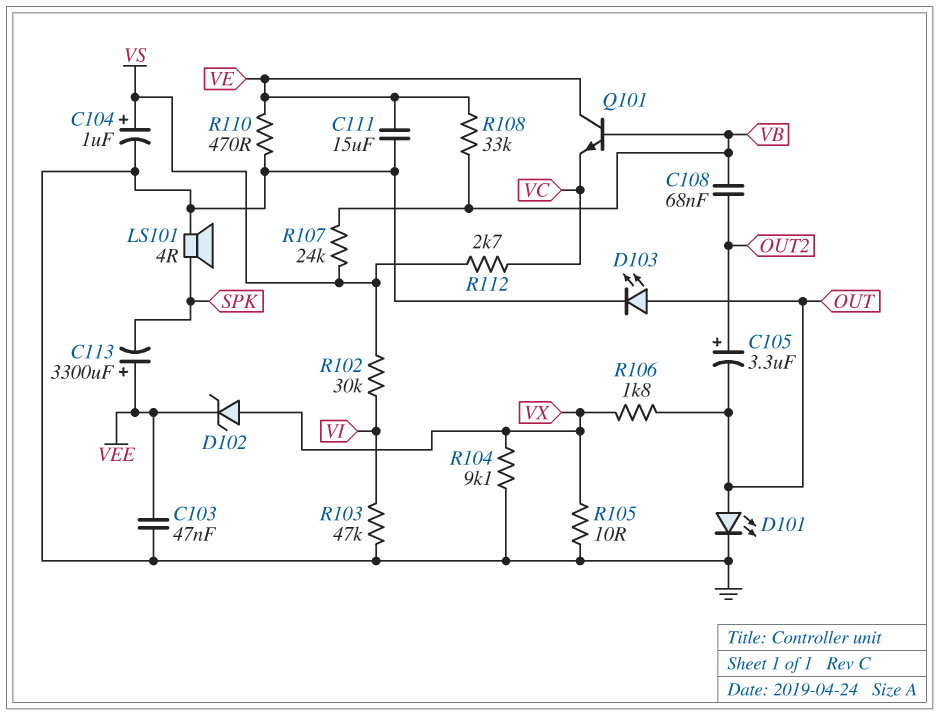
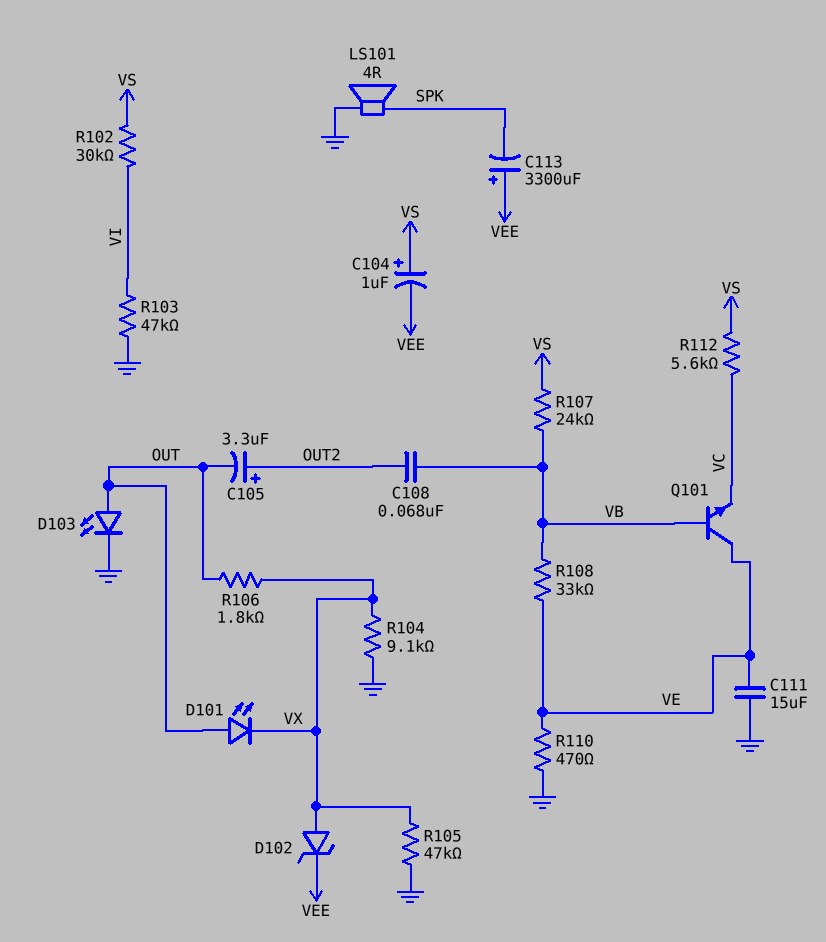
C103: 47nF (GND, VEE) -> none
C104: 1uF (plus VS, minus GND) -> 1uF (plus VS, minus VEE)
D101: LED (A OUT, K GND) -> LED (A OUT, K VX)
R105: 10 (GND, VX) -> 47k (GND, VX)
R112: 2.7k (VC, VS) -> 5.6k (VC, VS)

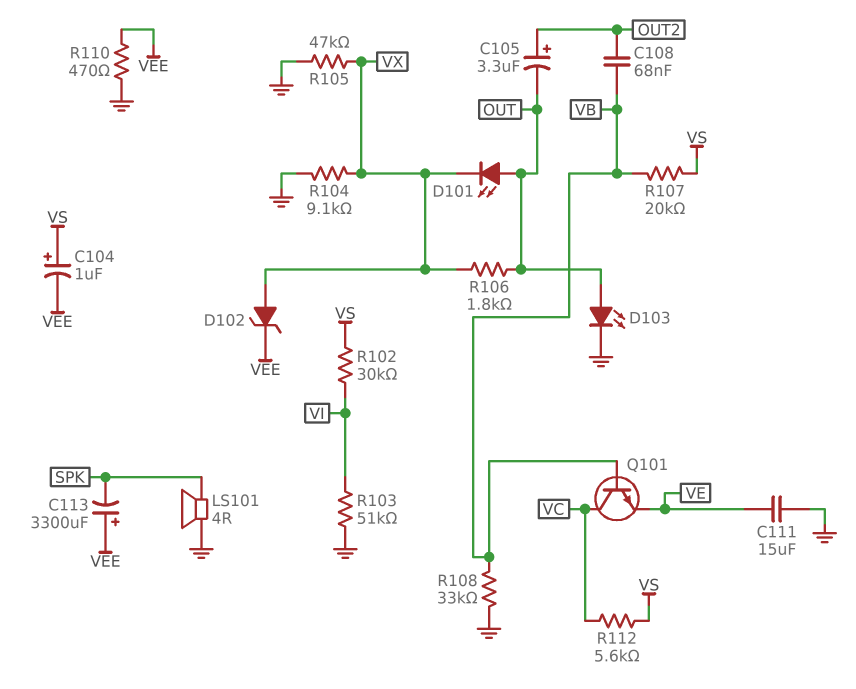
Q101: NPN (B VB, C VE, E VC) -> NPN (B VB, C VC, E VE)
R103: 47k (GND, VI) -> 51k (GND, VI)
R107: 24k (VB, VS) -> 20k (VB, VS)
R108: 33k (VB, VE) -> 33k (GND, VB)
R110: 470 (GND, VE) -> 470 (GND, VEE)

